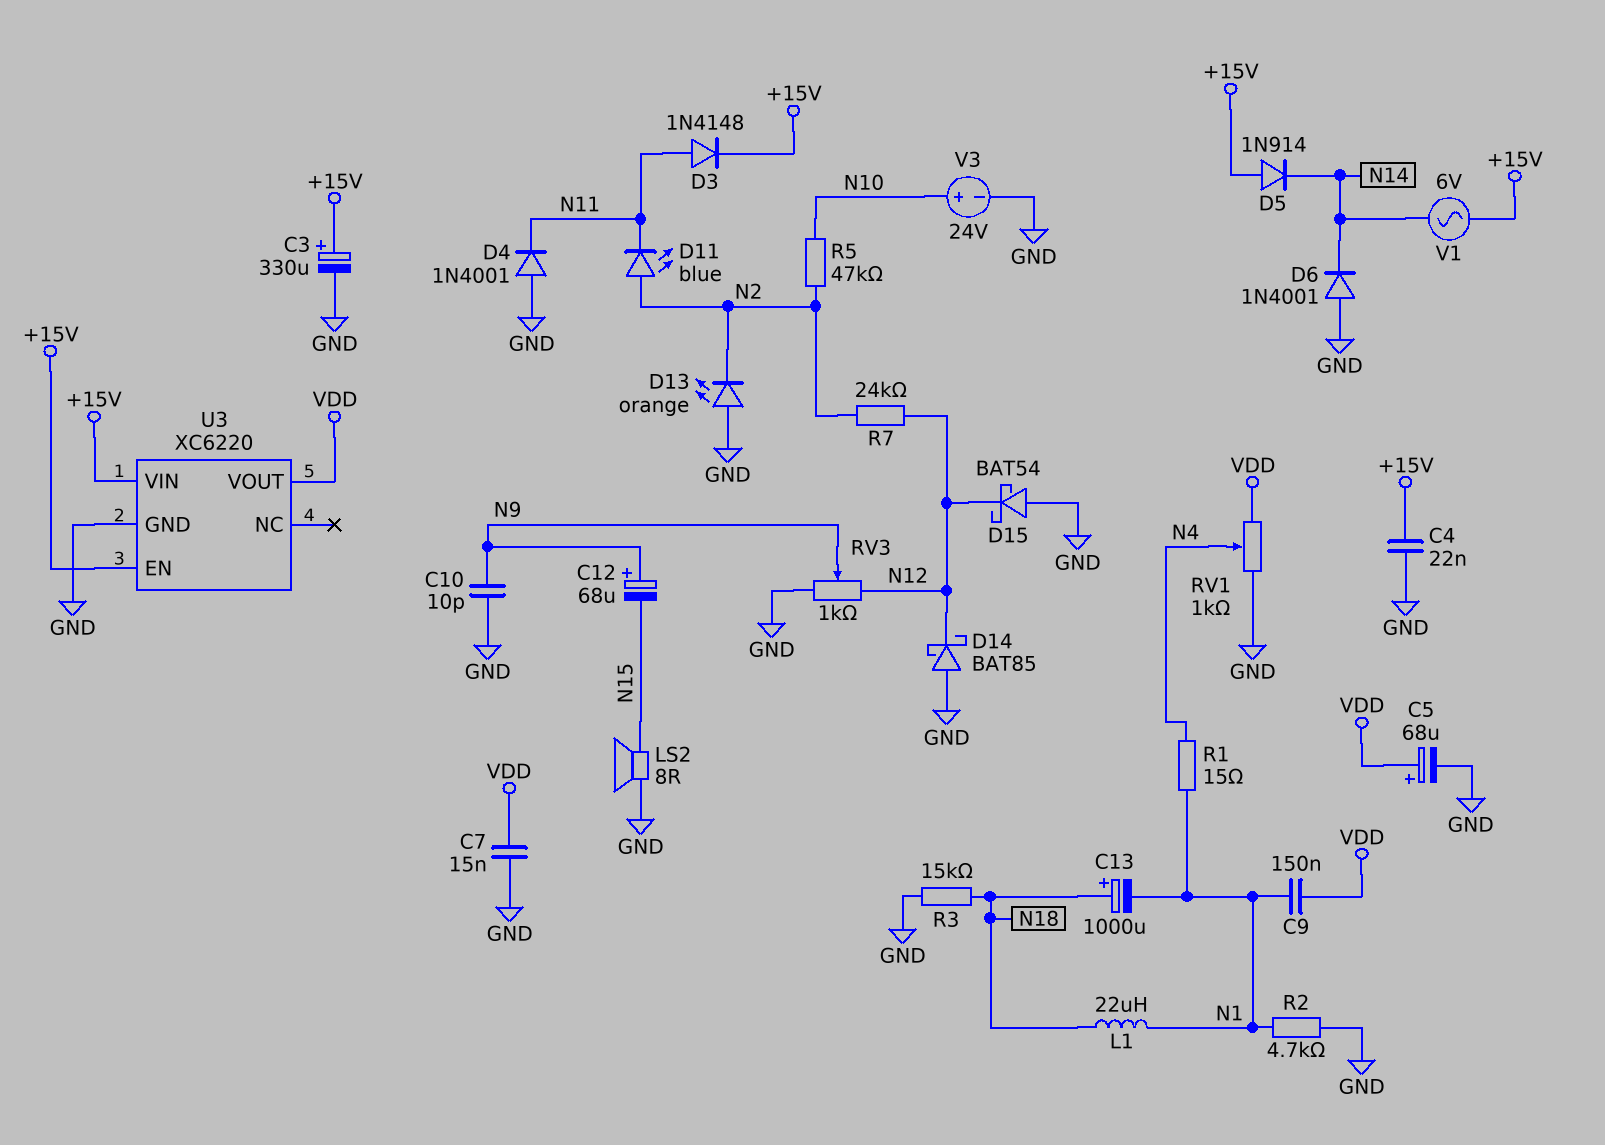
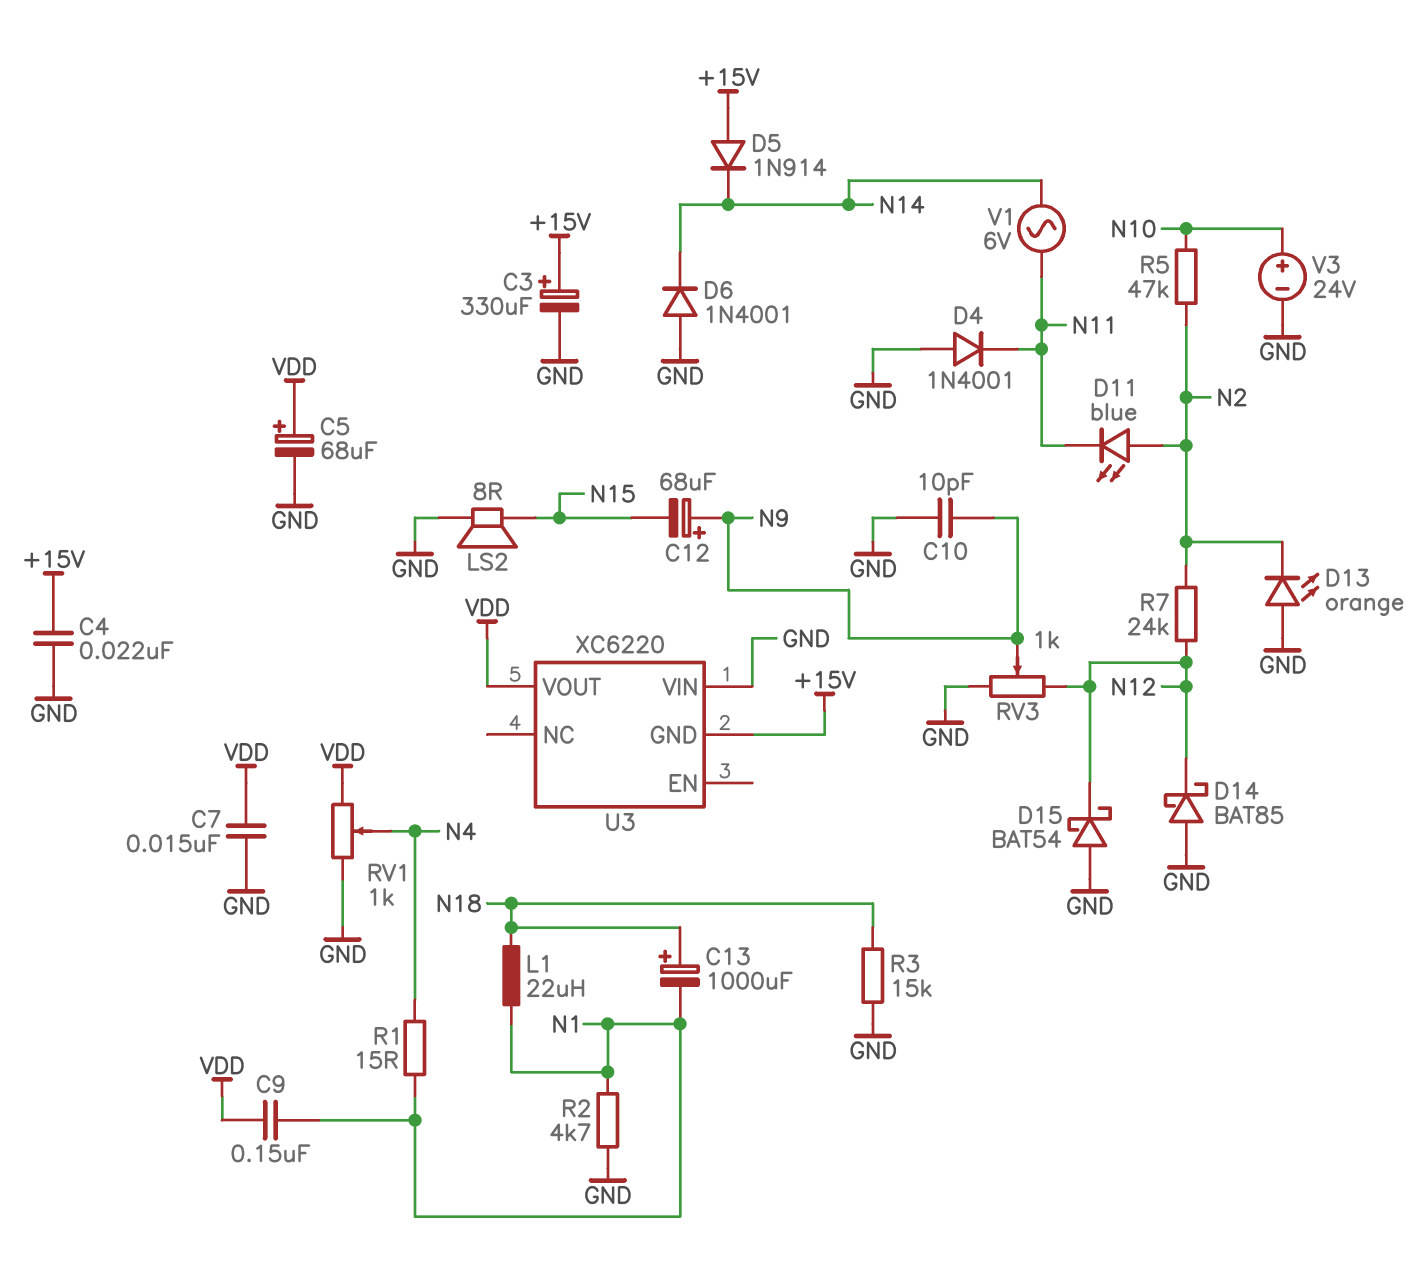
D3: diode 1N4148 (A N11, K +15V) -> none
U3 pin EN: +15V -> none
U3 pin GND: GND -> +15V
U3 pin VIN: +15V -> GND
V1: AC 6V (+15V, N14) -> AC 6V (N11, N14)

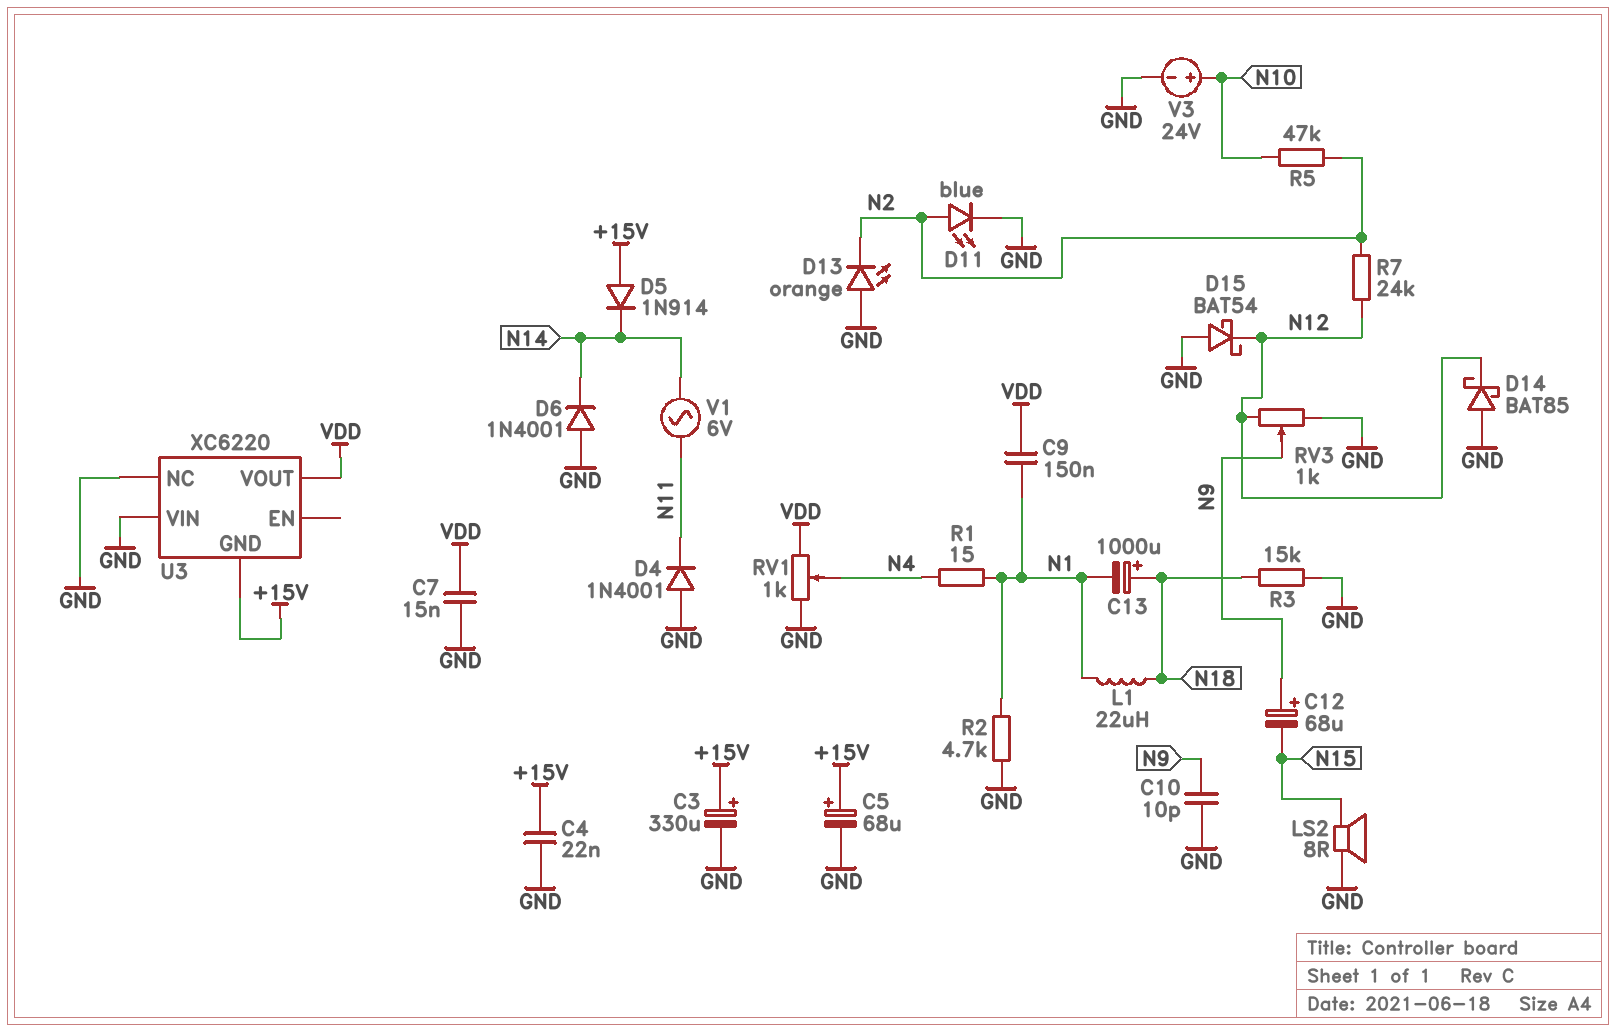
C5: 68uF (plus VDD, minus GND) -> 68uF (plus +15V, minus GND)
D11: LED blue (A N2, K N11) -> LED blue (A N2, K GND)
U3 pin NC: none -> GND

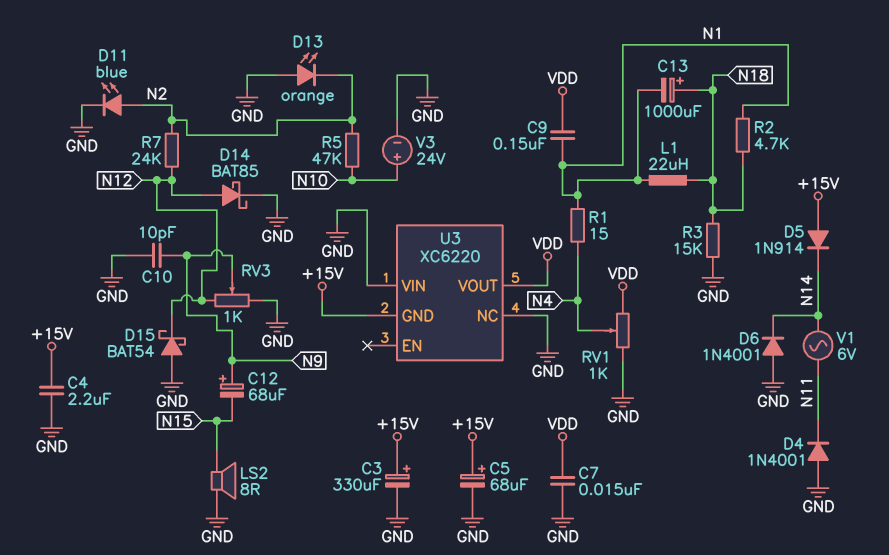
C4: 22nF (+15V, GND) -> 2.2uF (+15V, GND)
D14: schottky BAT85 (A GND, K N12) -> schottky BAT85 (A N12, K GND)
R2: 4.7k (GND, N1) -> 4.7k (N1, N18)

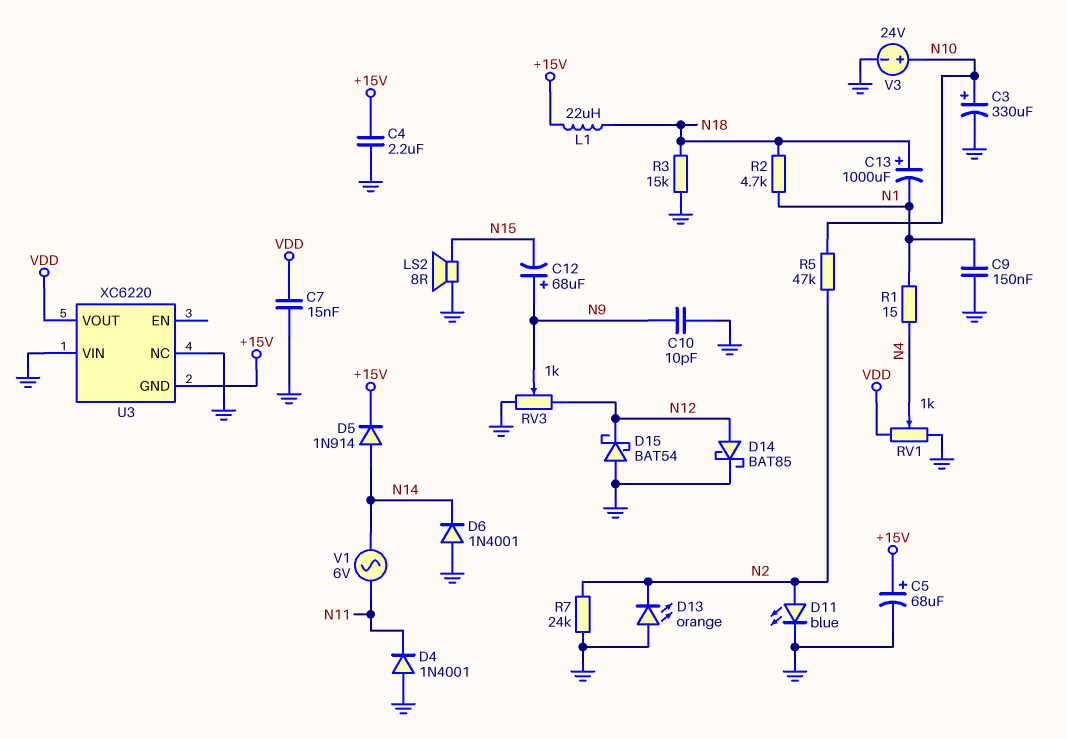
C3: 330uF (plus +15V, minus GND) -> 330uF (plus N10, minus GND)
C9: 150nF (N1, VDD) -> 150nF (GND, N1)
D5: diode 1N914 (A +15V, K N14) -> diode 1N914 (A N14, K +15V)
L1: 22uH (N1, N18) -> 22uH (+15V, N18)
R7: 24k (N2, N12) -> 24k (GND, N2)

